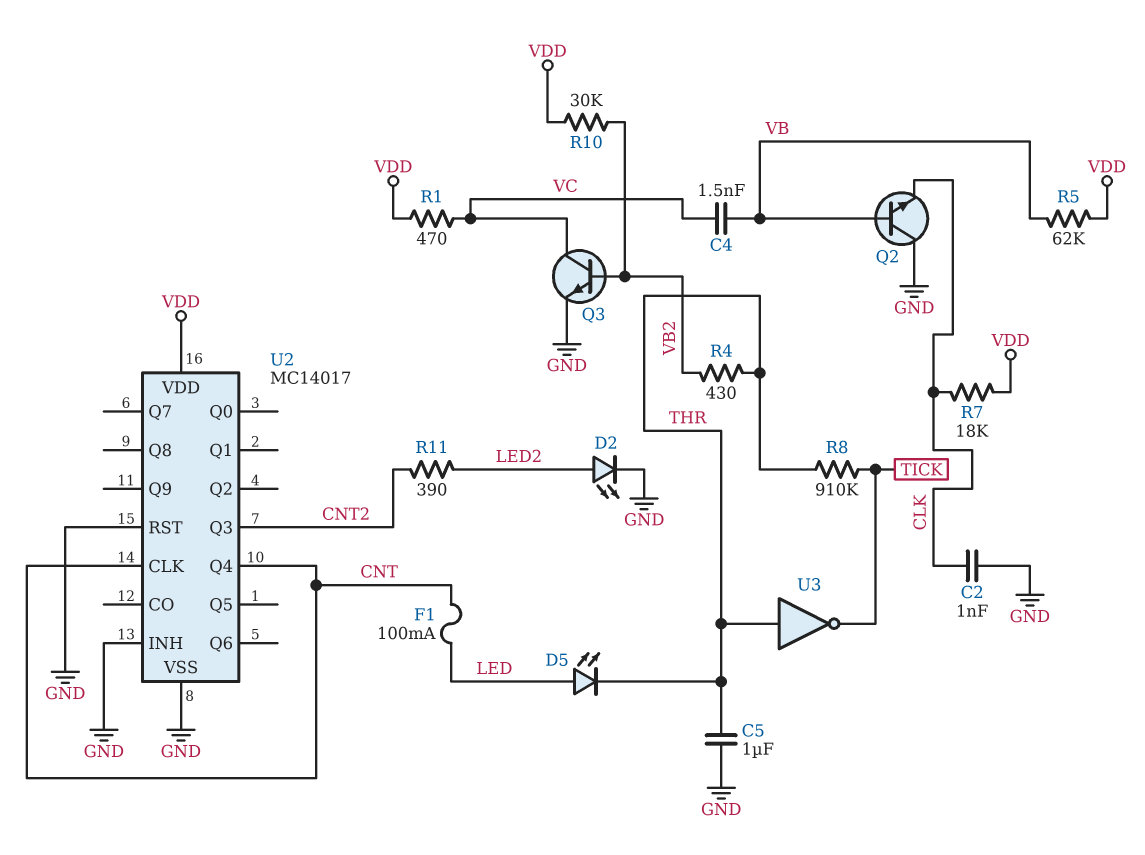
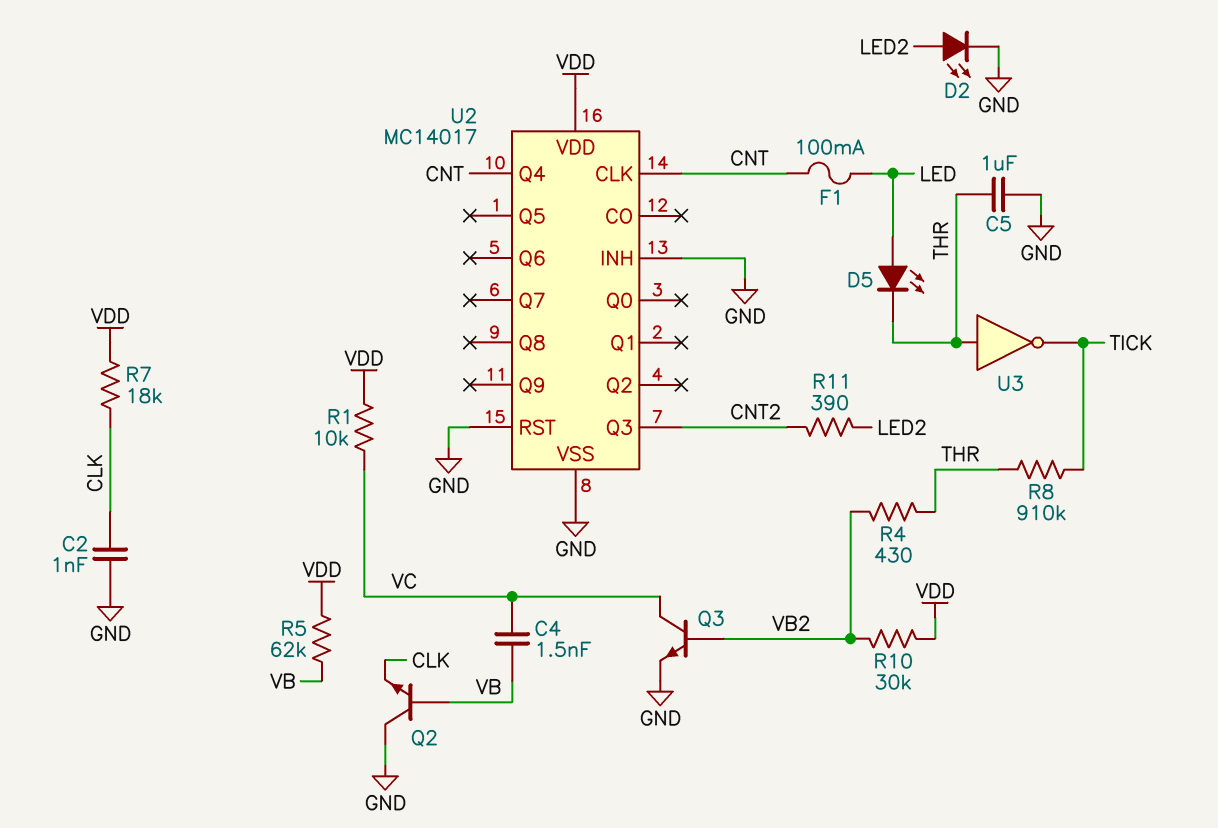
R1: 470 (VC, VDD) -> 10k (VC, VDD)

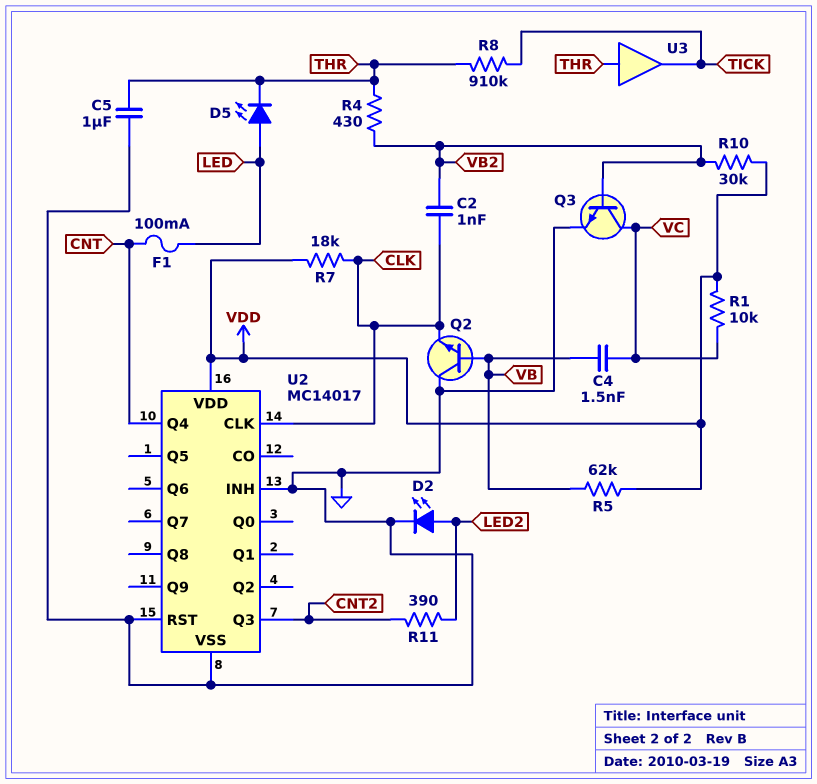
C2: 1nF (CLK, GND) -> 1nF (CLK, VB2)
U2 pin CLK: CNT -> CLK
U3: NOT (in THR, out TICK) -> buffer (in THR, out TICK)

